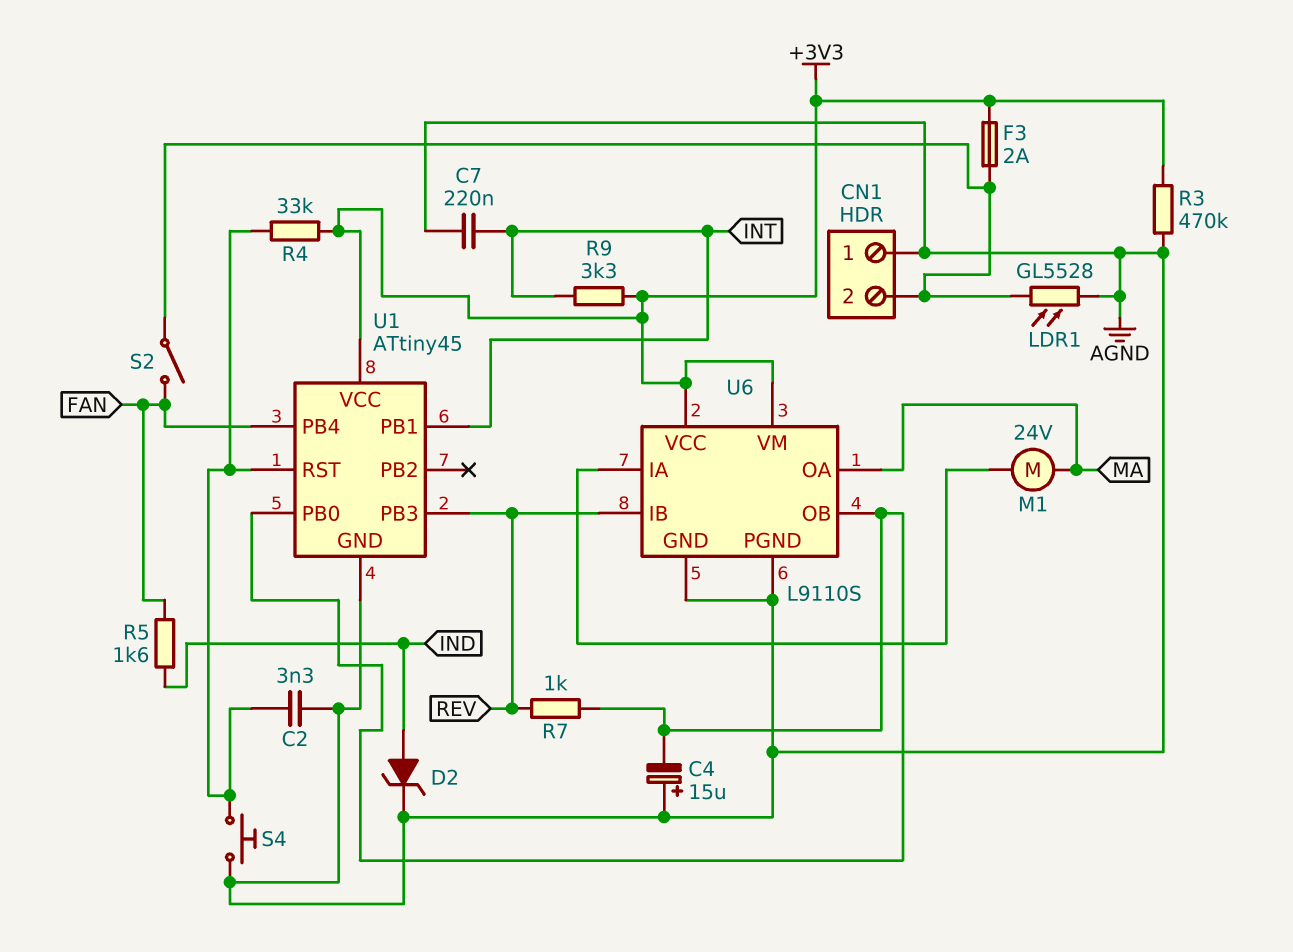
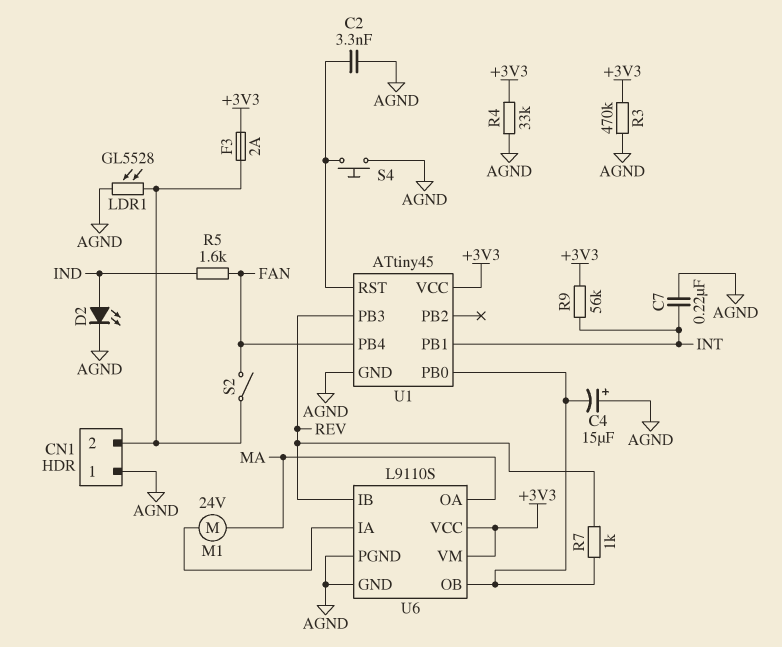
D2: zener (A IND, K AGND) -> LED (A IND, K AGND)
R4: 33k (+3V3, U1/RST) -> 33k (+3V3, AGND)
R9: 3.3k (+3V3, INT) -> 56k (+3V3, INT)

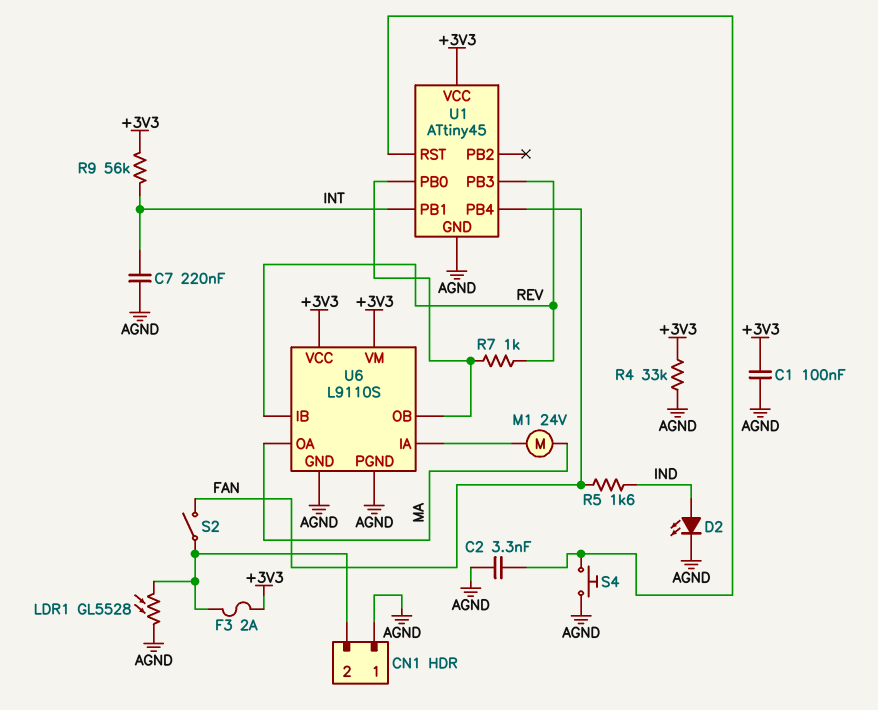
C1: none -> 100nF (+3V3, AGND)
C4: 15uF (plus AGND, minus U1/PB0) -> none
R3: 470k (+3V3, AGND) -> none

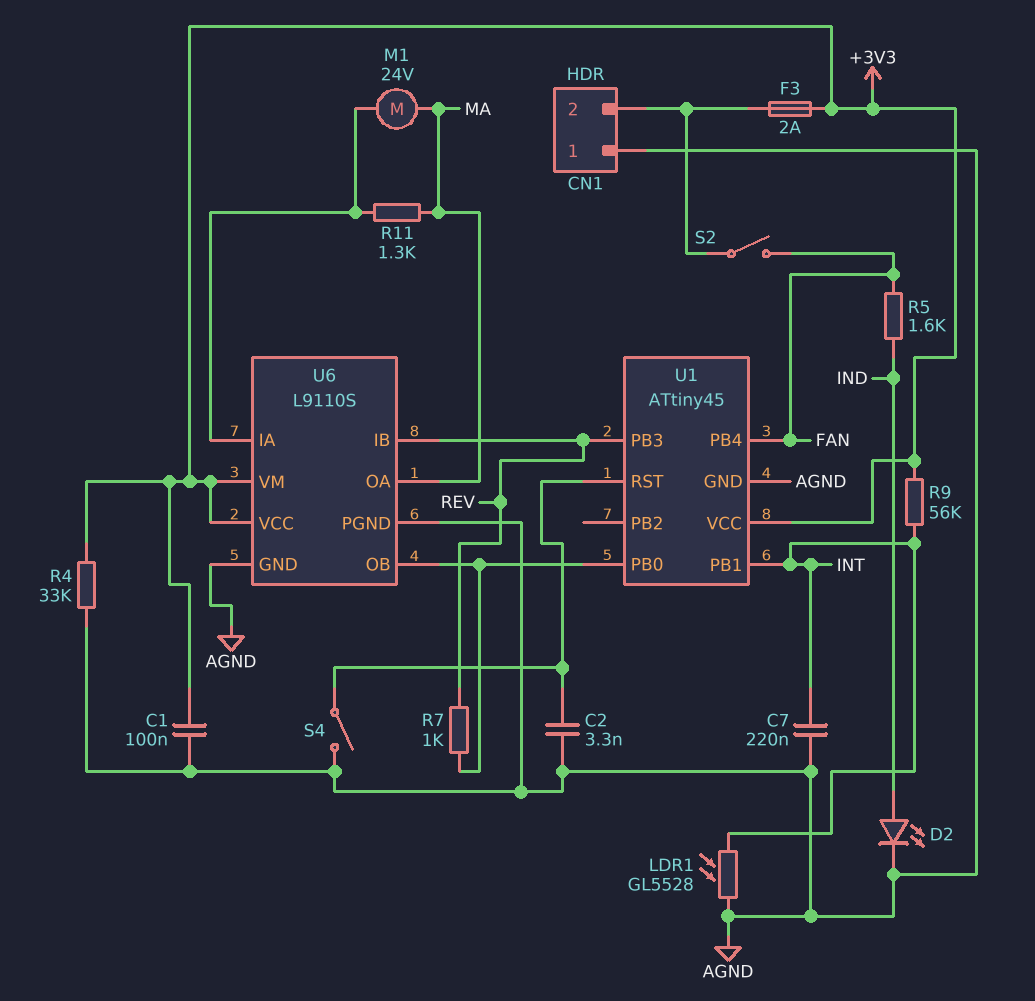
LDR1: GL5528 (AGND, CN1/2) -> GL5528 (AGND, INT)
R11: none -> 1.3k (MA, U6/IA)
S4: button (AGND, U1/RST) -> switch (AGND, U1/RST)

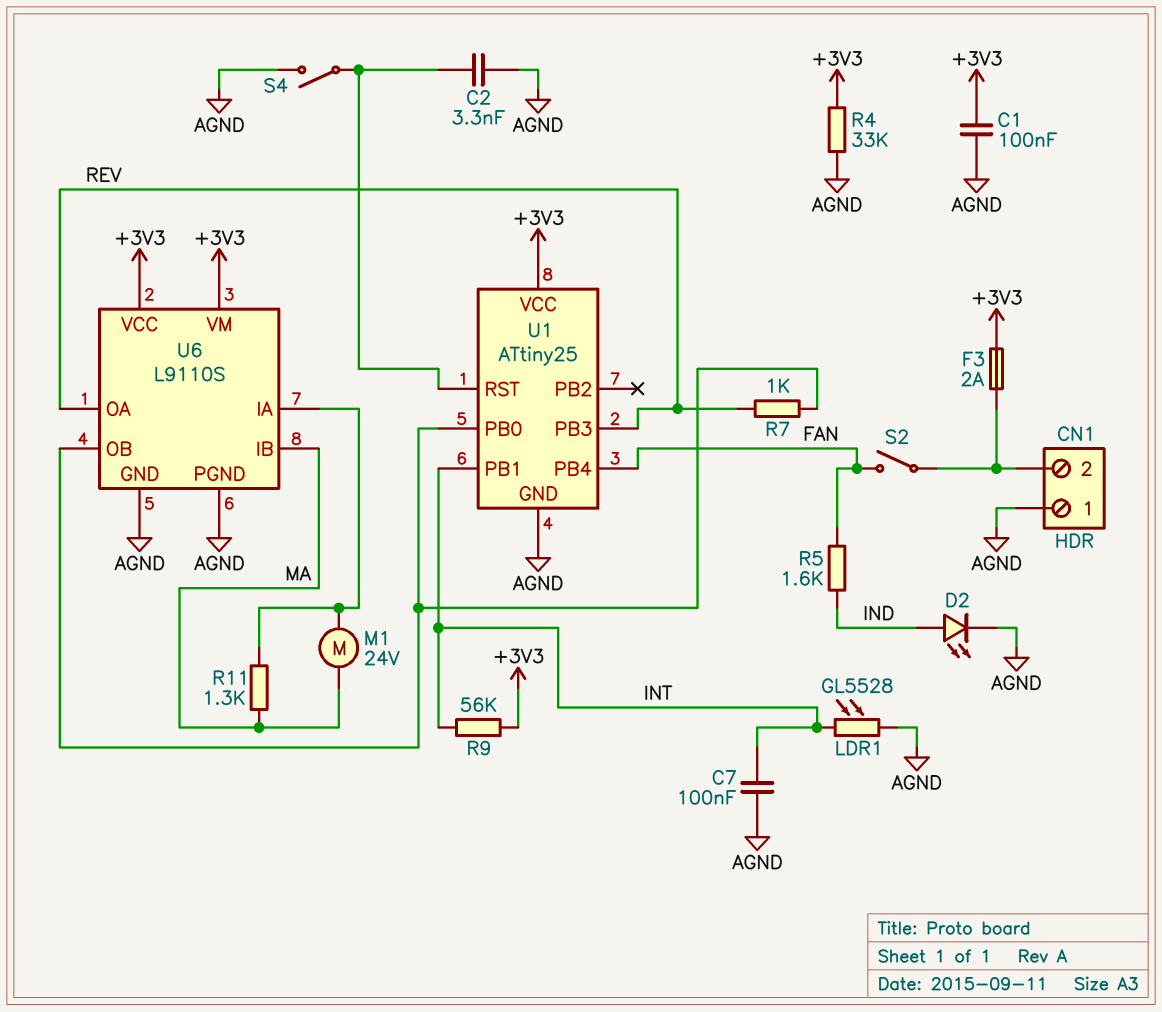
C7: 220nF (AGND, INT) -> 100nF (AGND, INT)
U1: ATtiny45 -> ATtiny25
U6 pin IB: REV -> MA
U6 pin OA: MA -> REV

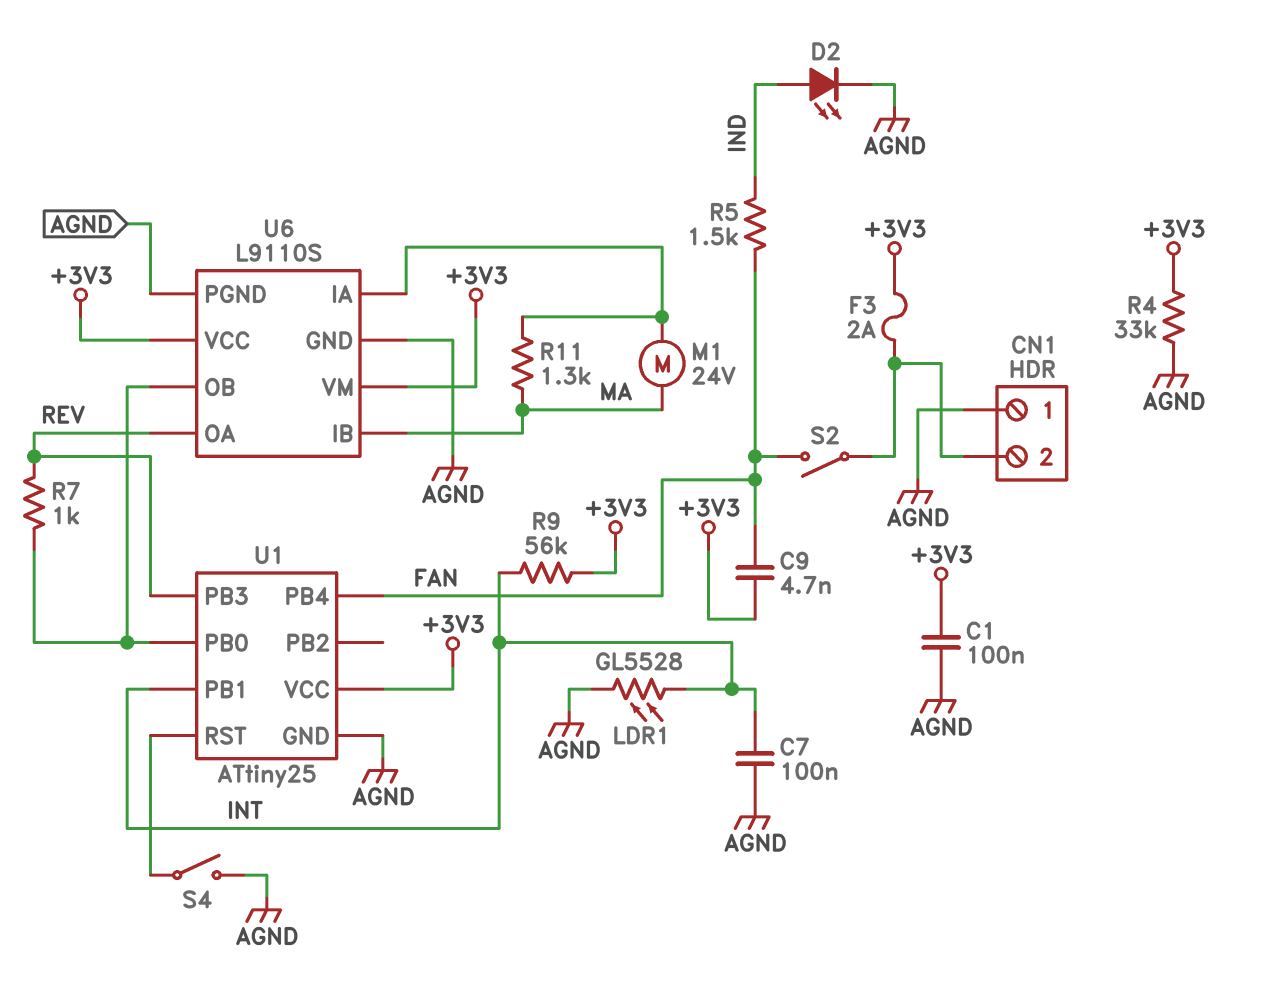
C2: 3.3nF (AGND, U1/RST) -> none
C9: none -> 4.7nF (+3V3, FAN)
R5: 1.6k (FAN, IND) -> 1.5k (FAN, IND)

